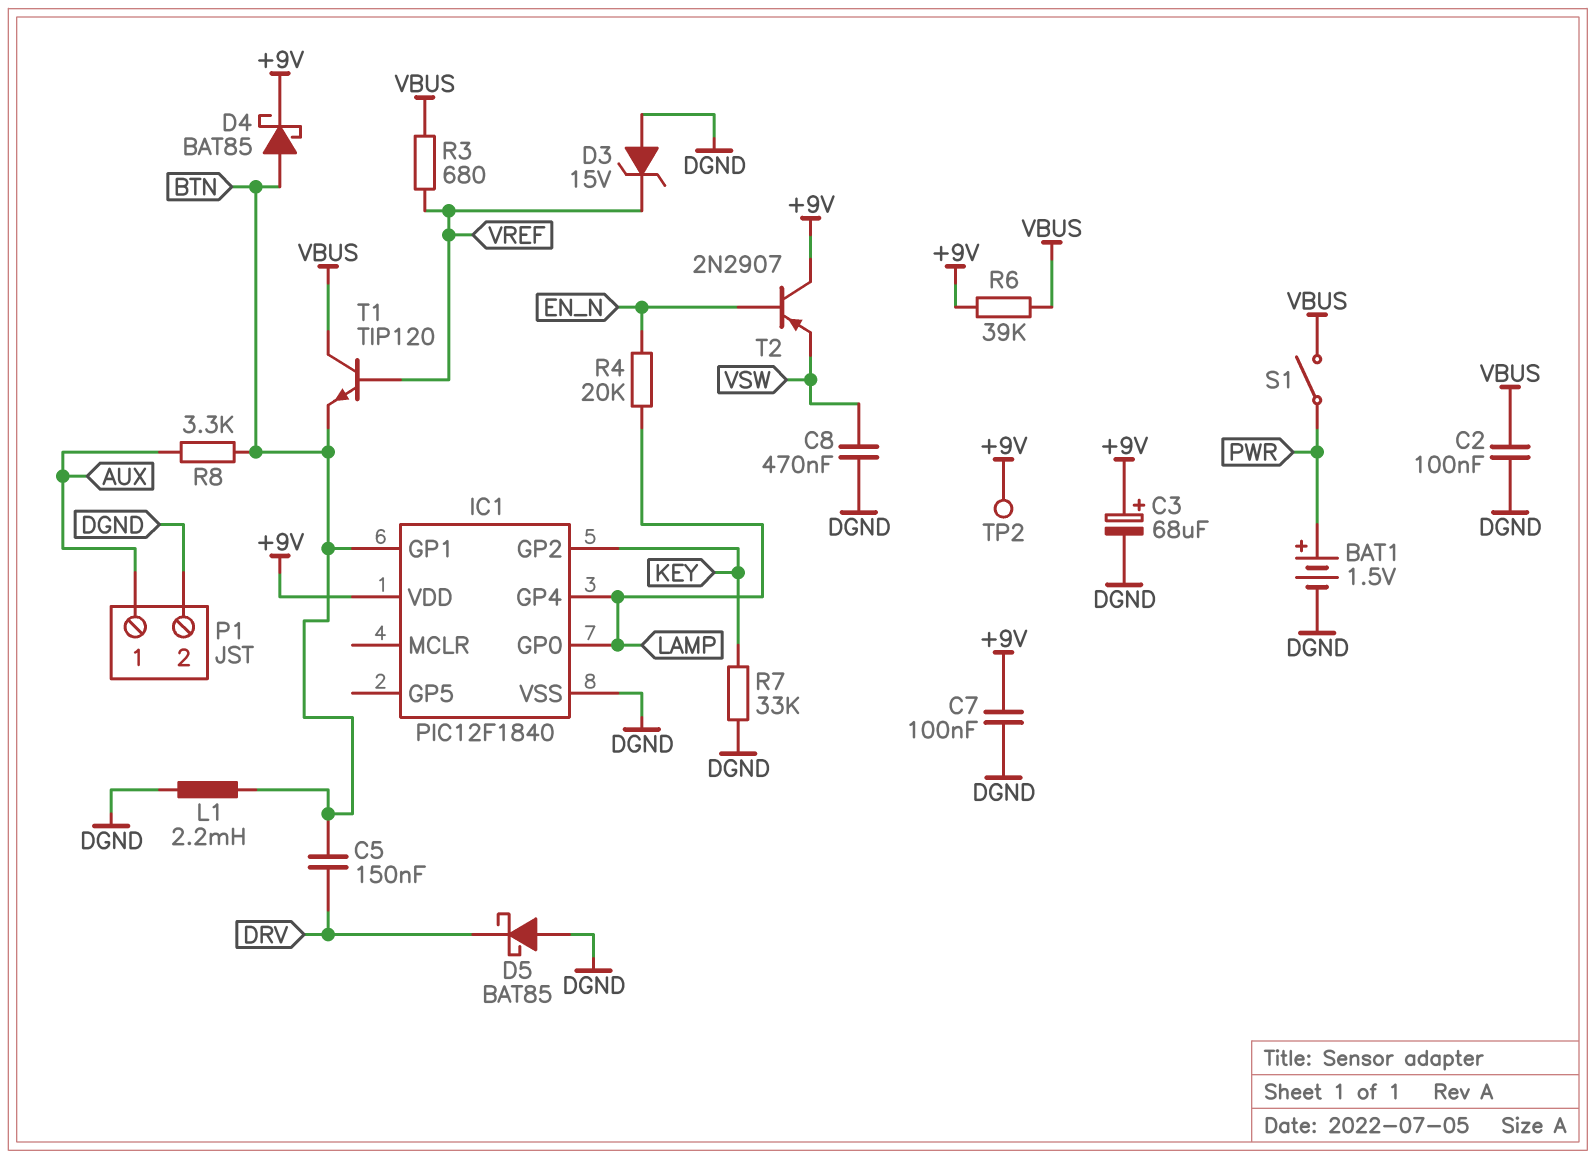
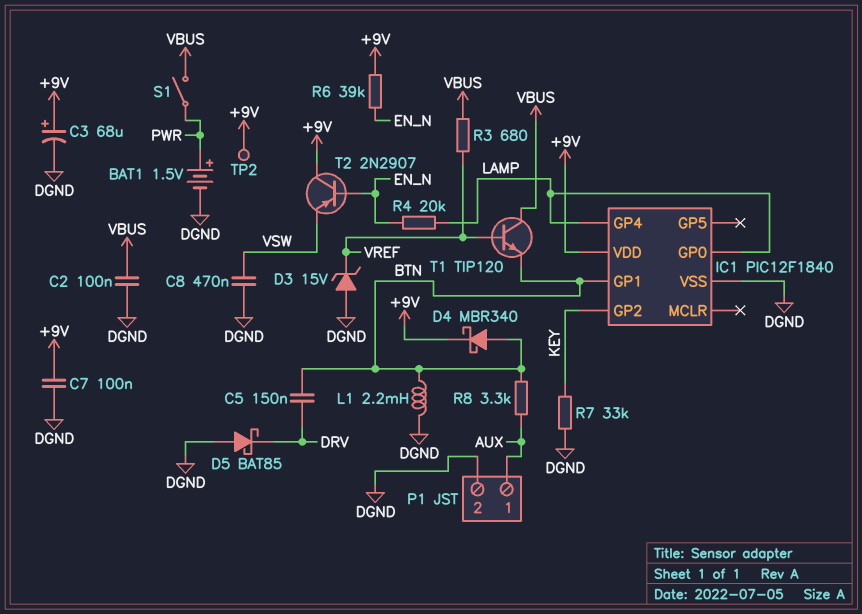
D4: schottky BAT85 (A BTN, K +9V) -> schottky MBR340 (A BTN, K +9V)
R6: 39k (+9V, VBUS) -> 39k (+9V, EN_N)

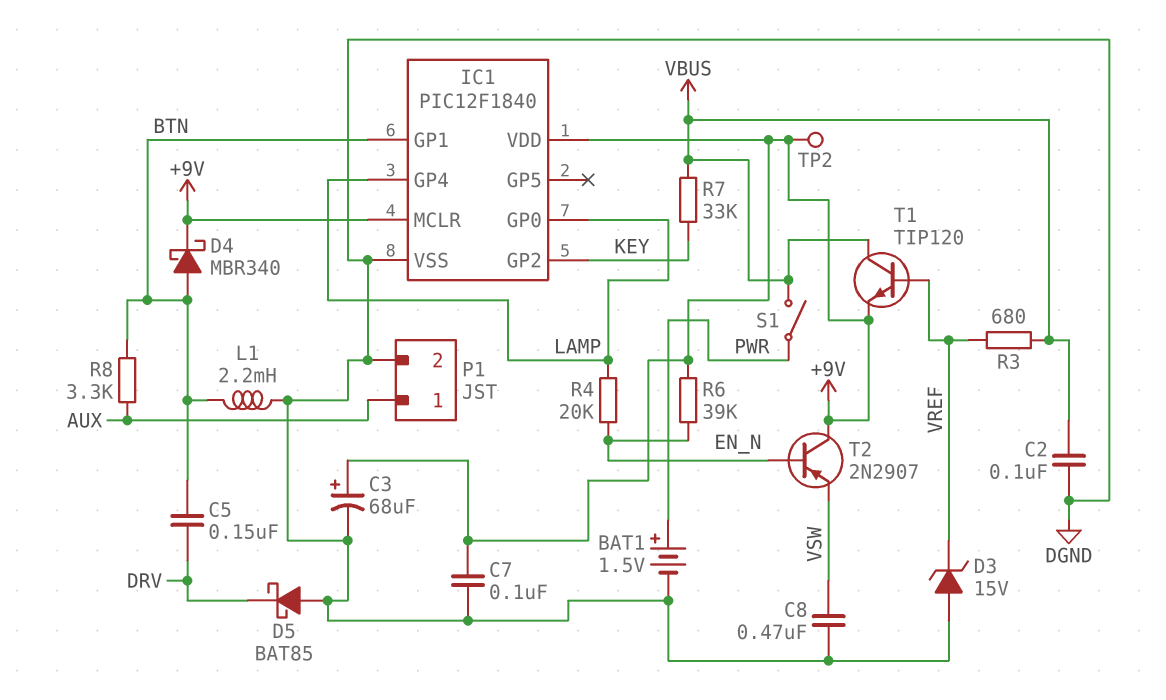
IC1 pin MCLR: none -> +9V
R7: 33k (DGND, KEY) -> 33k (KEY, VBUS)
T1: NPN TIP120 (B VREF, C VBUS, E BTN) -> NPN TIP120 (B VREF, C VBUS, E +9V)

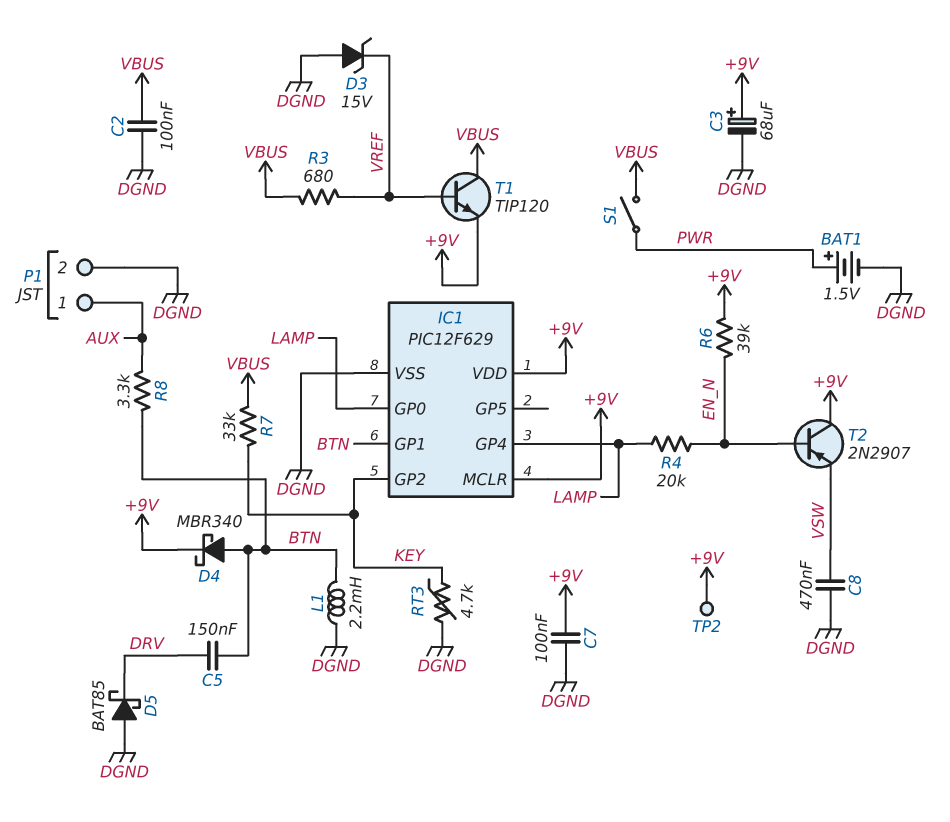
IC1: PIC12F1840 -> PIC12F629
RT3: none -> 4.7k (DGND, KEY)

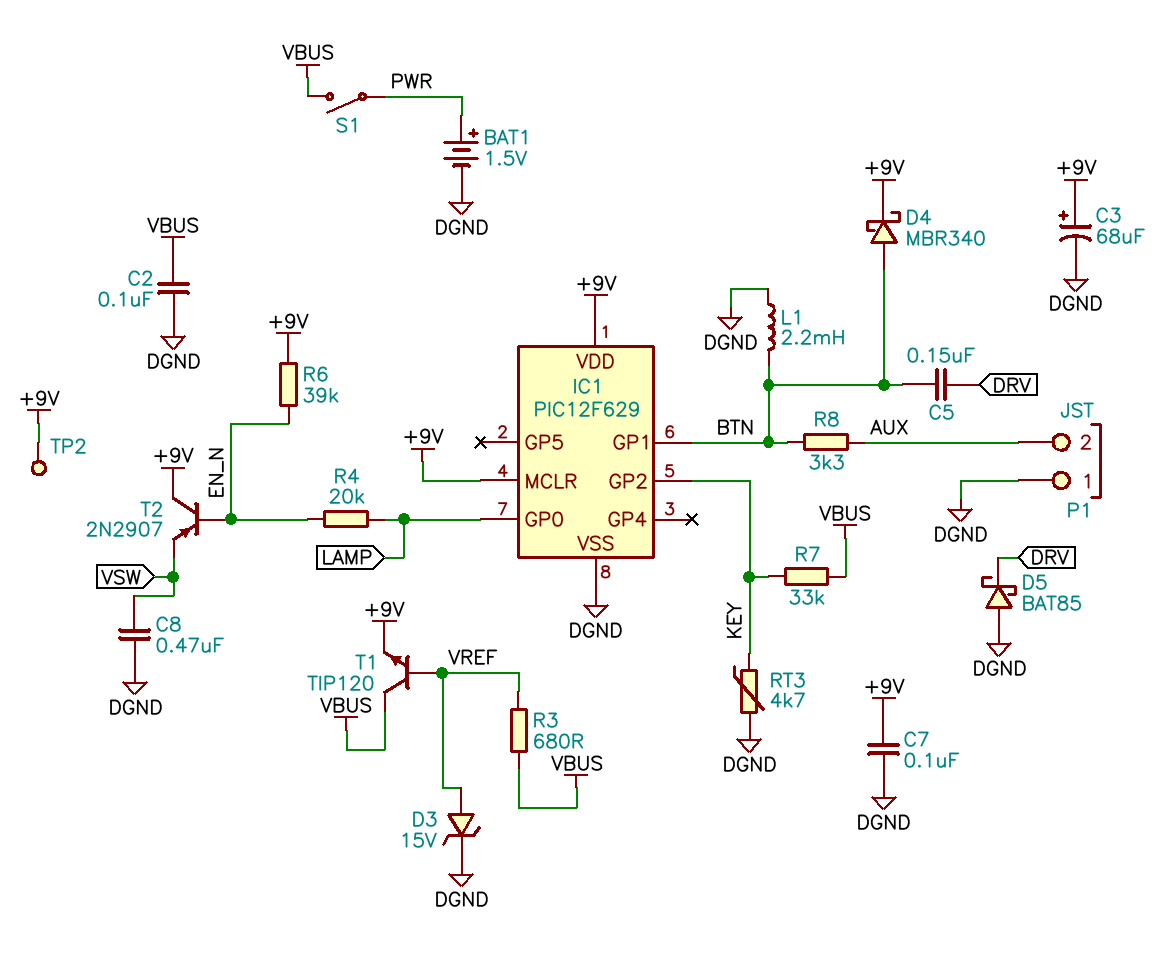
D3: zener 15V (A DGND, K VREF) -> zener 15V (A VREF, K DGND)
IC1 pin GP4: LAMP -> none
P1 pin 1: AUX -> DGND
P1 pin 2: DGND -> AUX

